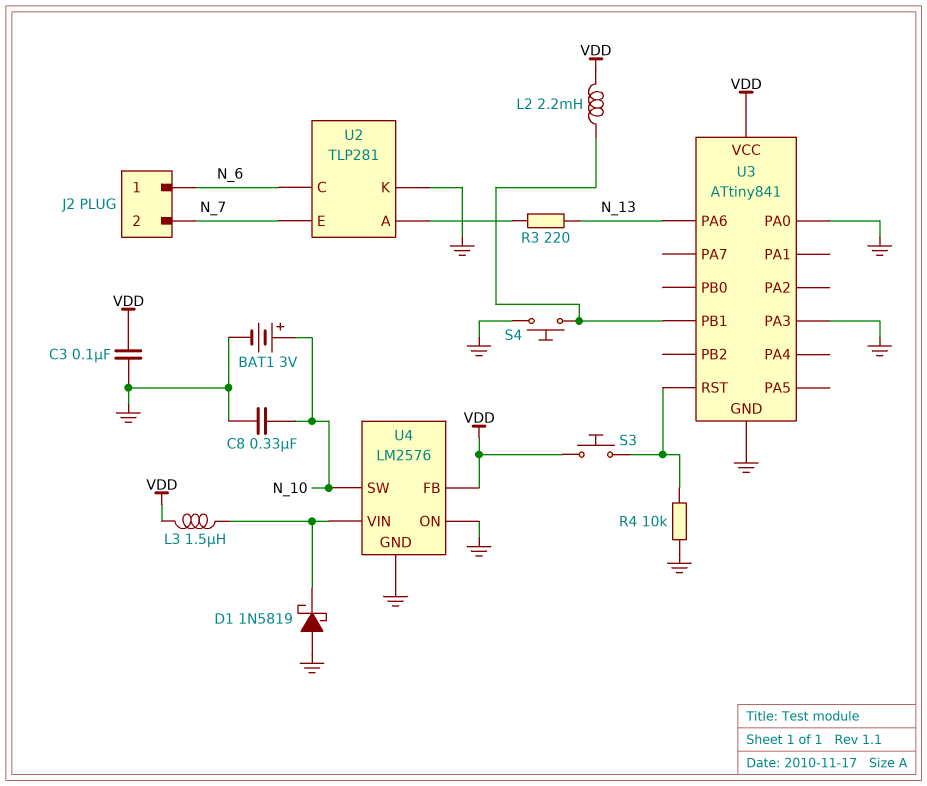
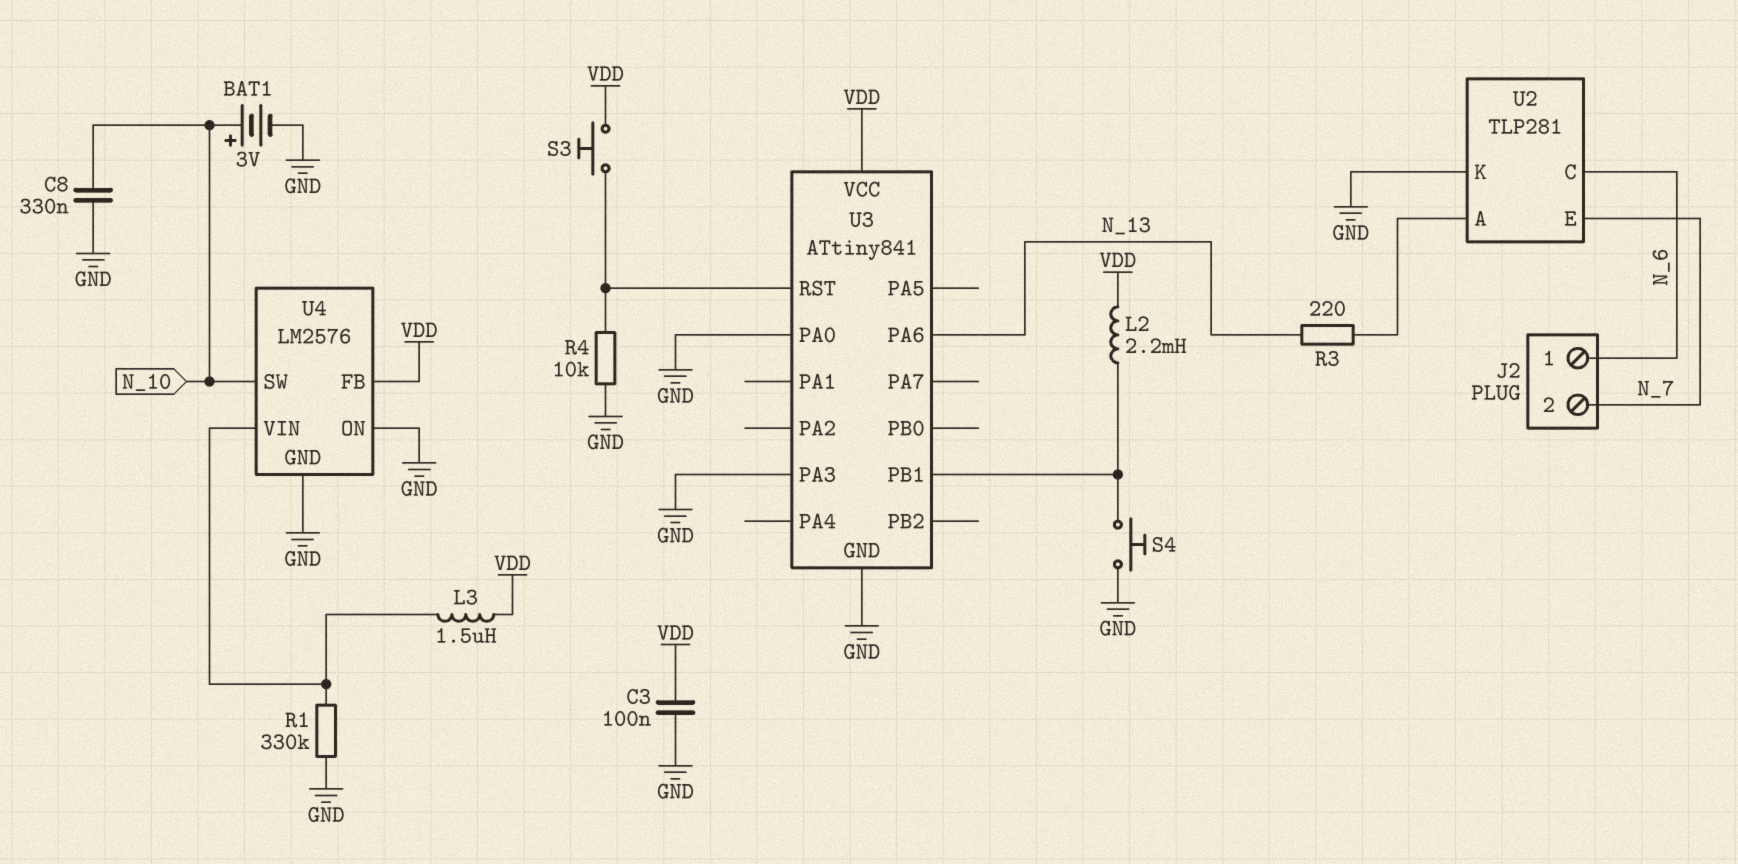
D1: schottky 1N5819 (A GND, K U4/VIN) -> none
R1: none -> 330k (GND, U4/VIN)

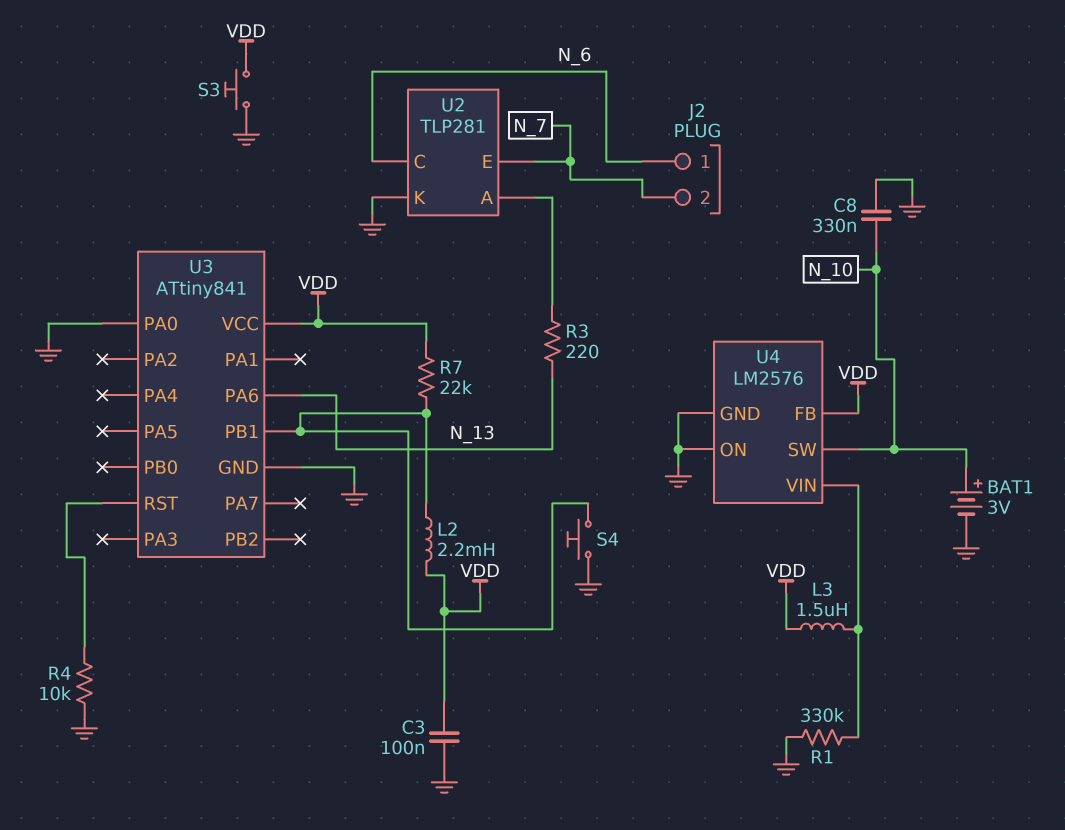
R7: none -> 22k (U3/PB1, VDD)
S3: button (U3/RST, VDD) -> button (GND, VDD)
U3 pin PA3: GND -> none

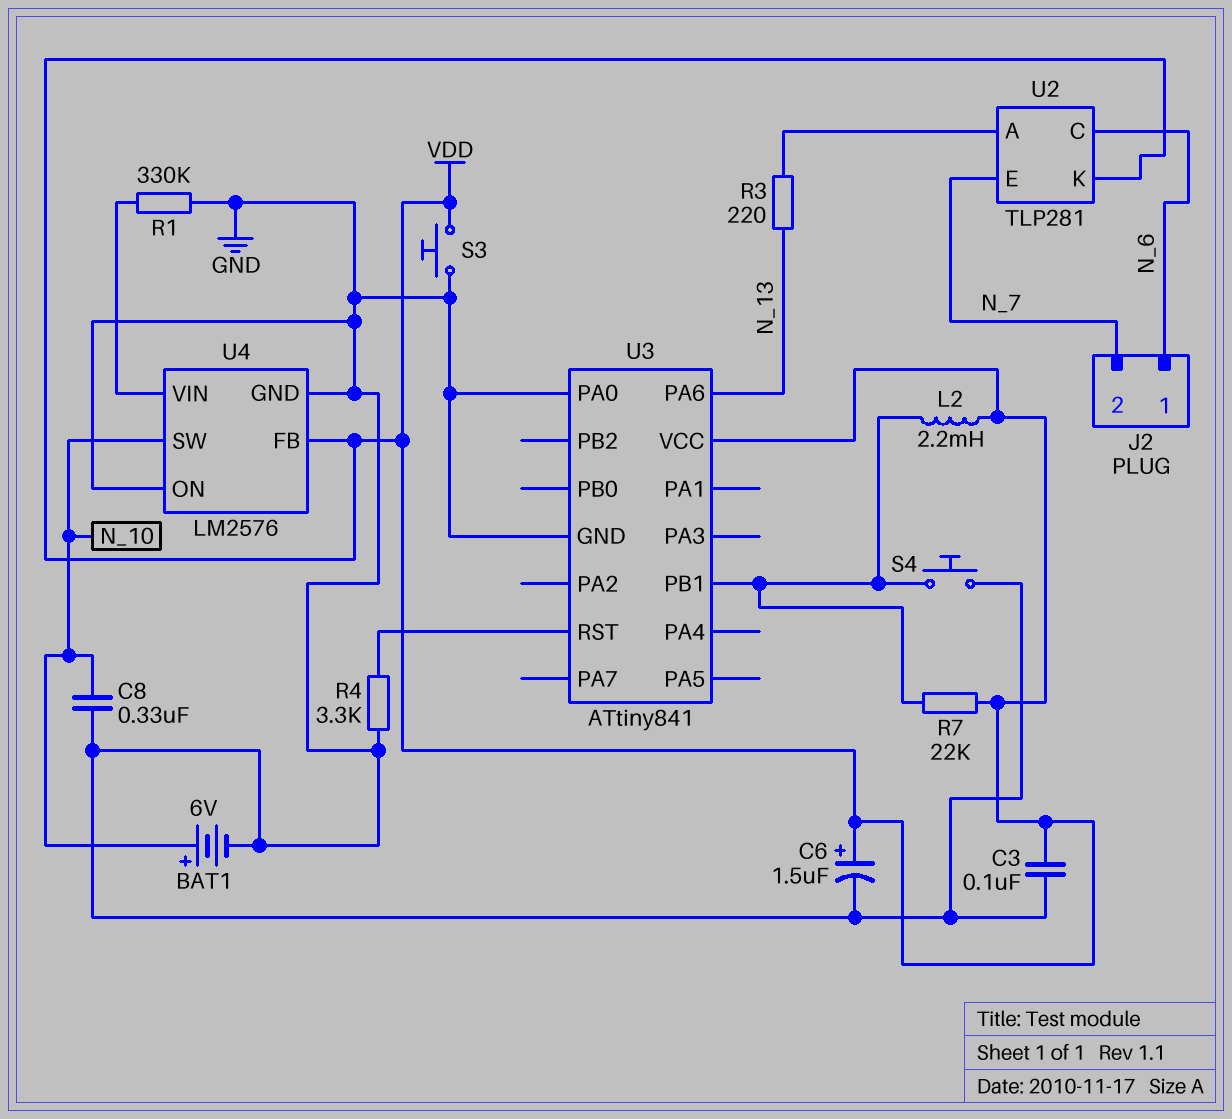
BAT1: 3V (plus N_10, minus GND) -> 6V (plus N_10, minus GND)
C6: none -> 1.5uF (plus VDD, minus GND)
L3: 1.5uH (U4/VIN, VDD) -> none
R4: 10k (GND, U3/RST) -> 3.3k (GND, U3/RST)
U2 pin K: GND -> VDD

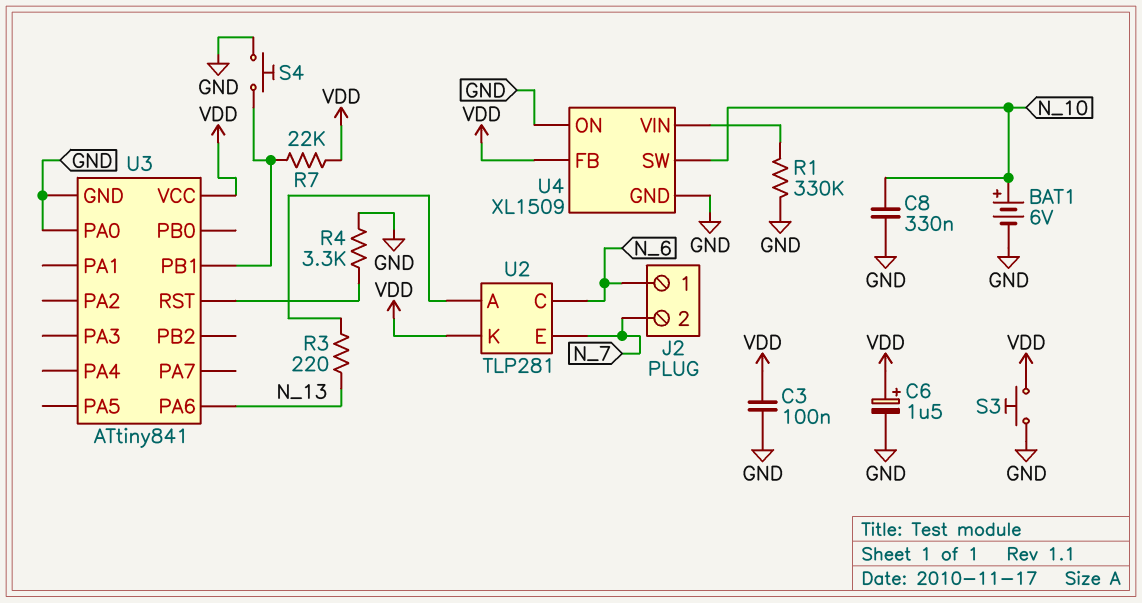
L2: 2.2mH (U3/PB1, VDD) -> none
U4: LM2576 -> XL1509

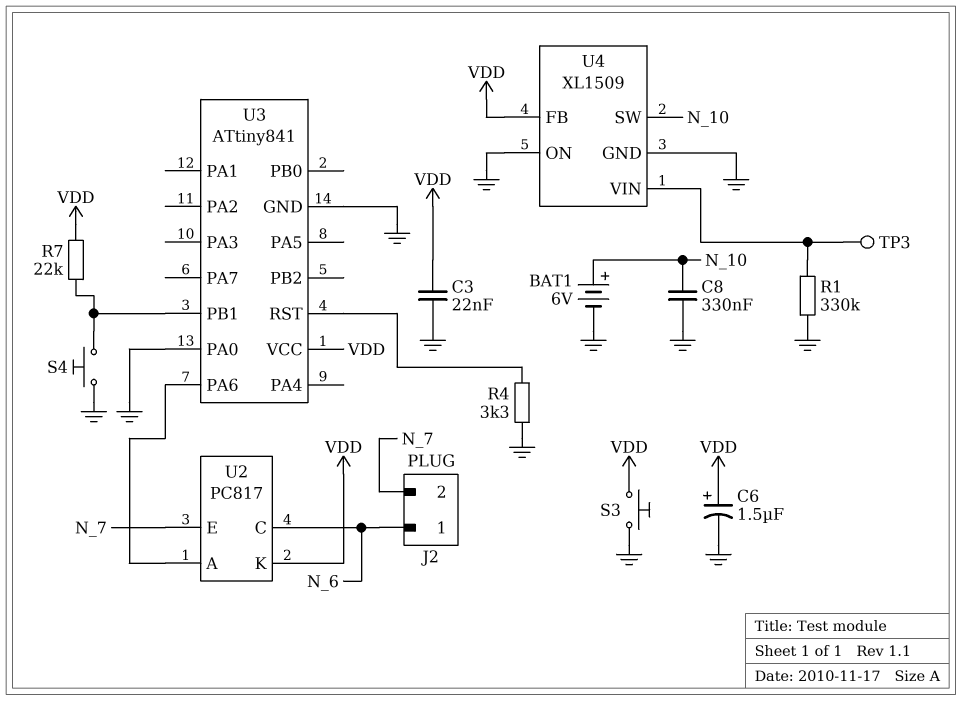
C3: 100nF (GND, VDD) -> 22nF (GND, VDD)
R3: 220 (N_13, U2/A) -> none
TP3: none -> test point (U4/VIN)
U2: TLP281 -> PC817
U3 pin PA6: N_13 -> U2/A

